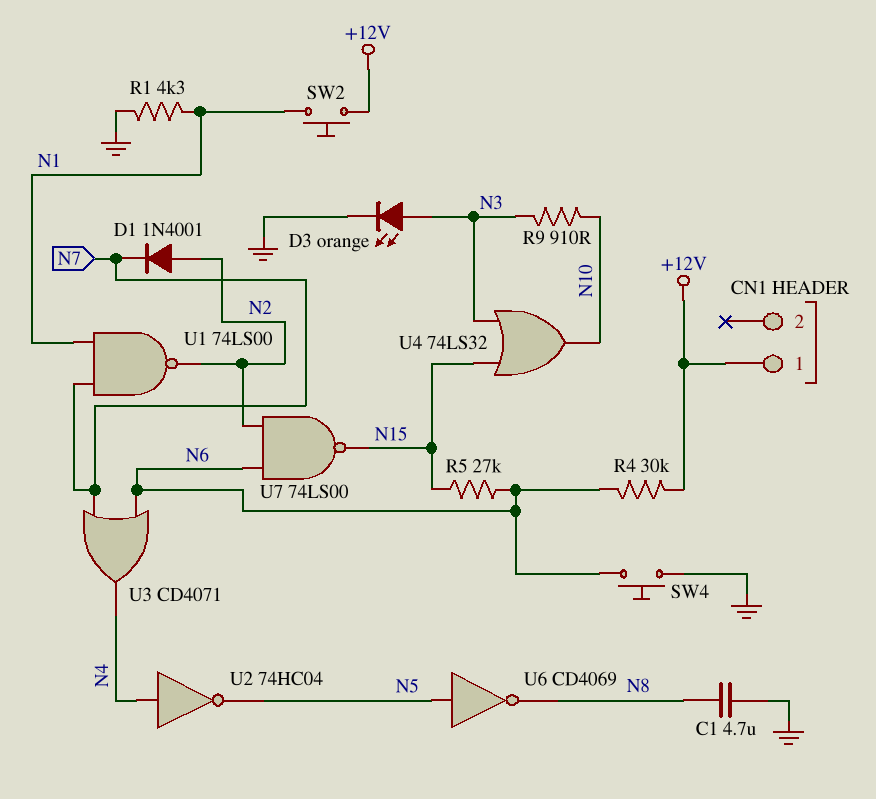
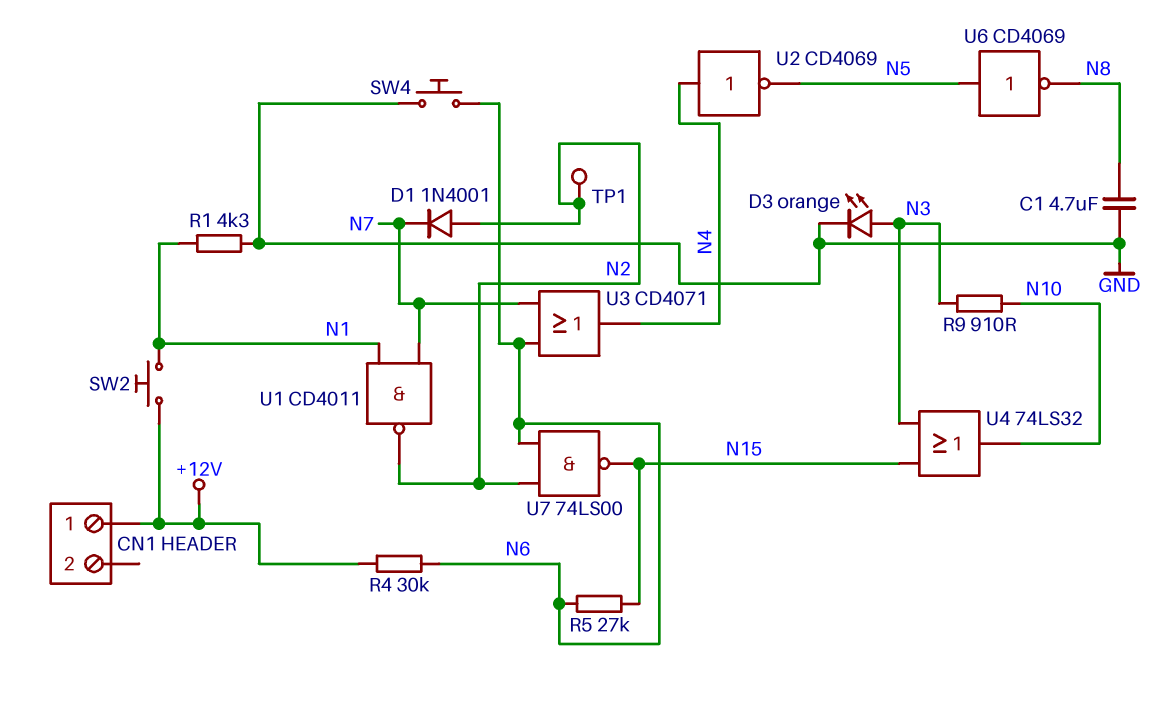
TP1: none -> test point (N2)
U1: NAND 74LS00 (in N1, in N7, out N2) -> NAND CD4011 (in N1, in N7, out N2)
U2: NOT 74HC04 (in N4, out N5) -> NOT CD4069 (in N4, out N5)

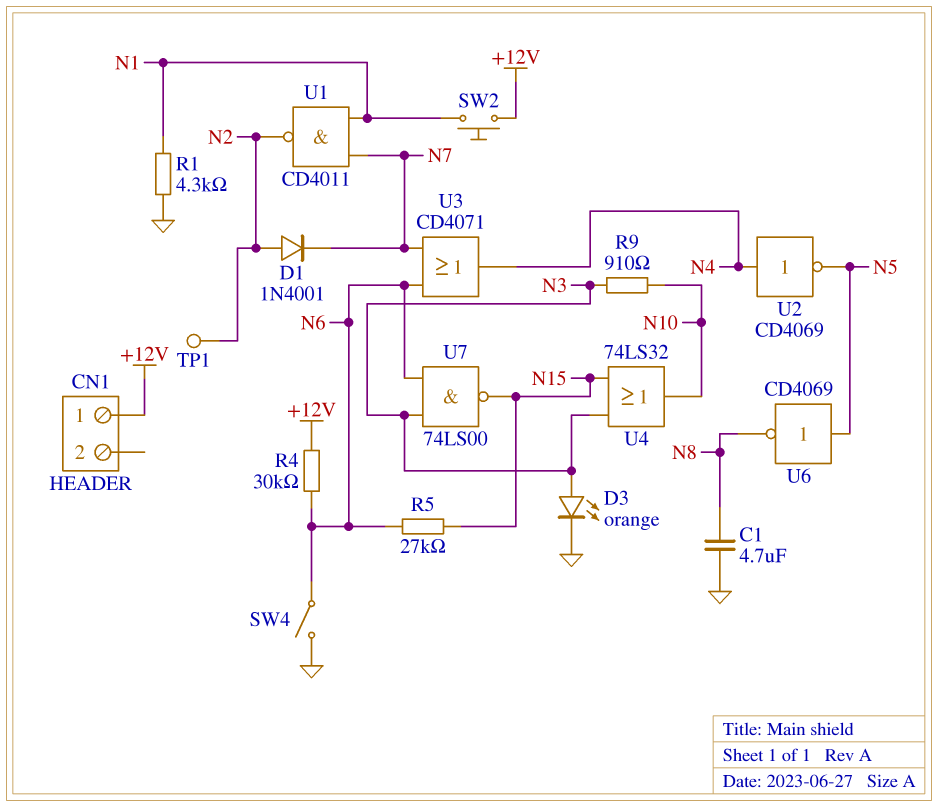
SW4: button (GND, N6) -> switch (GND, N6)
U7: NAND 74LS00 (in N2, in N6, out N15) -> NAND 74LS00 (in N3, in N6, out N15)

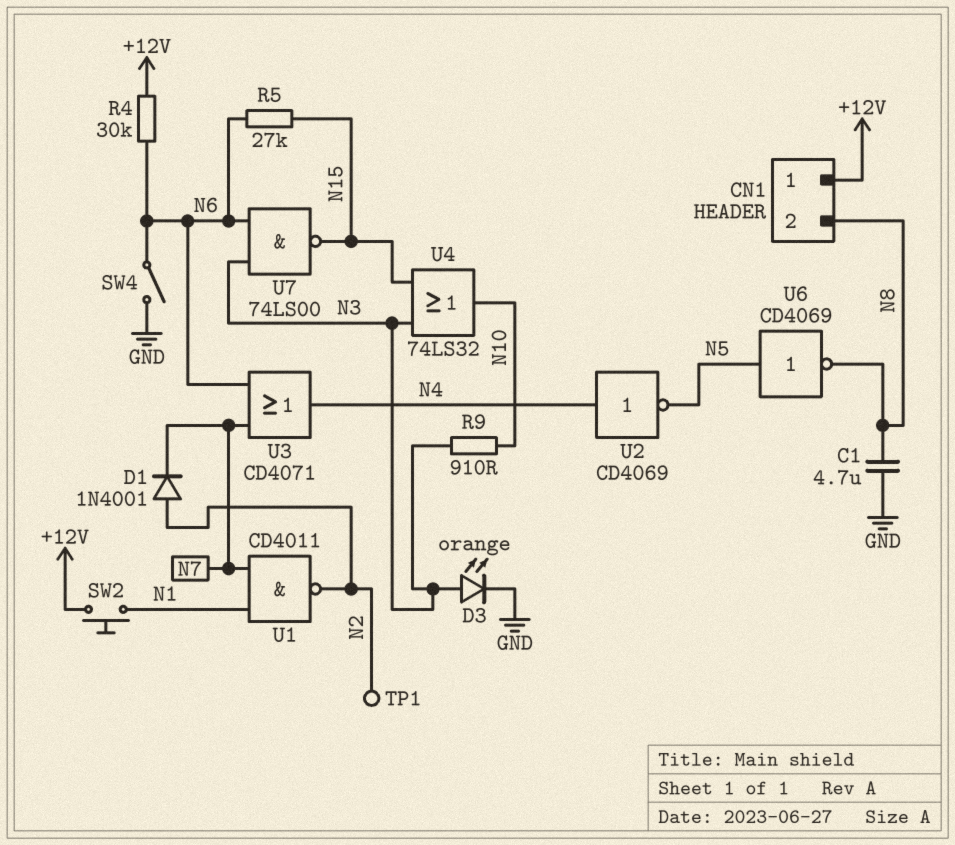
CN1 pin 2: none -> N8
R1: 4.3k (GND, N1) -> none

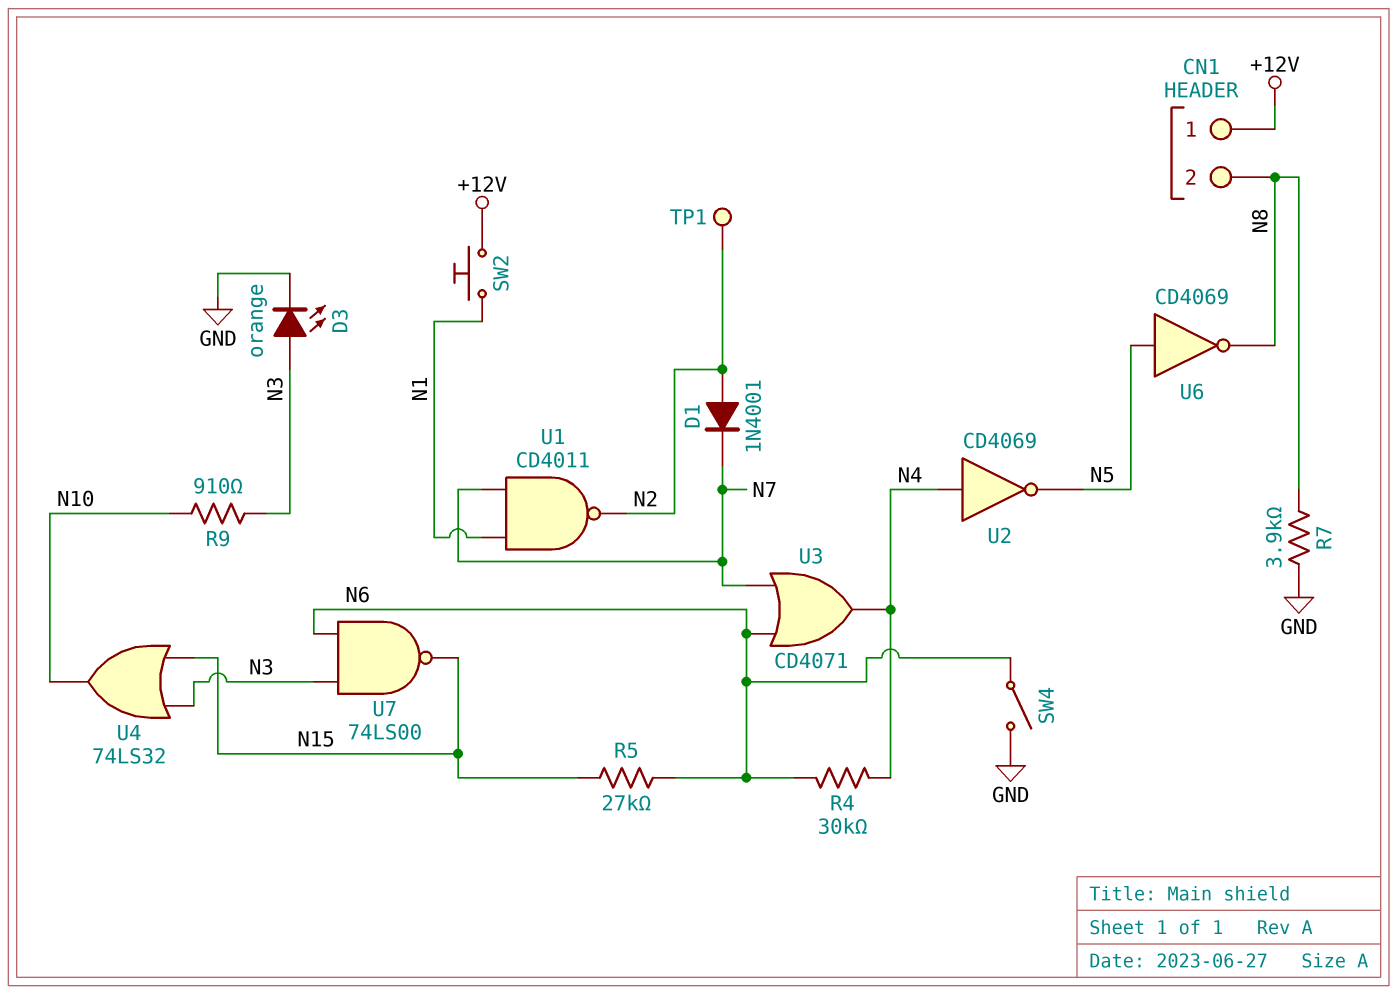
C1: 4.7uF (GND, N8) -> none
R4: 30k (+12V, N6) -> 30k (N4, N6)
R7: none -> 3.9k (GND, N8)

